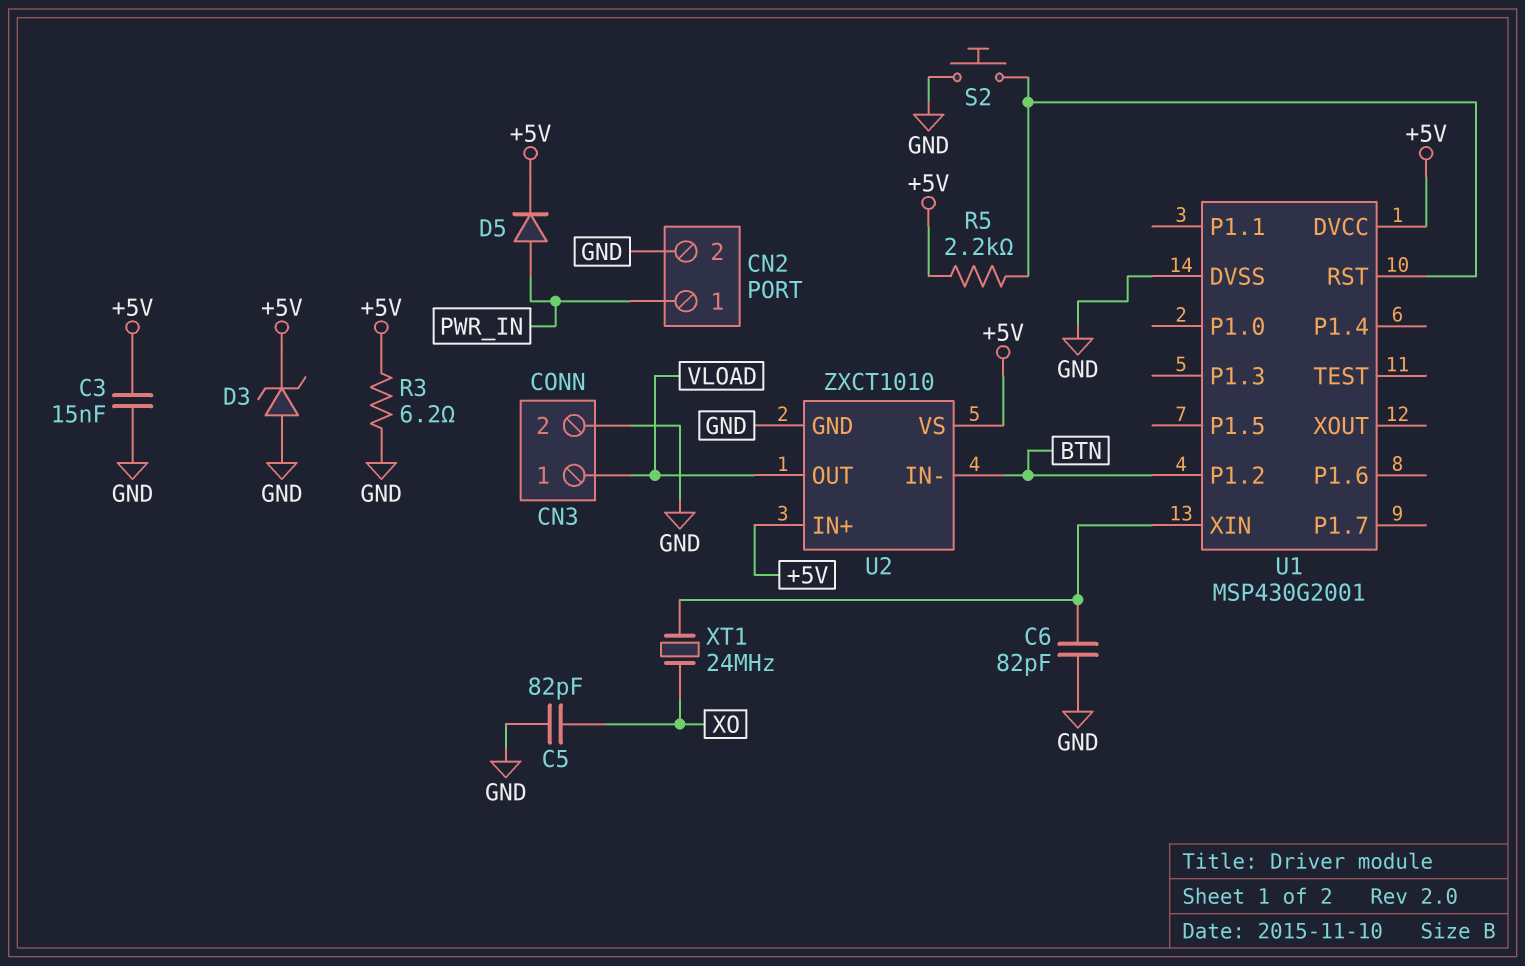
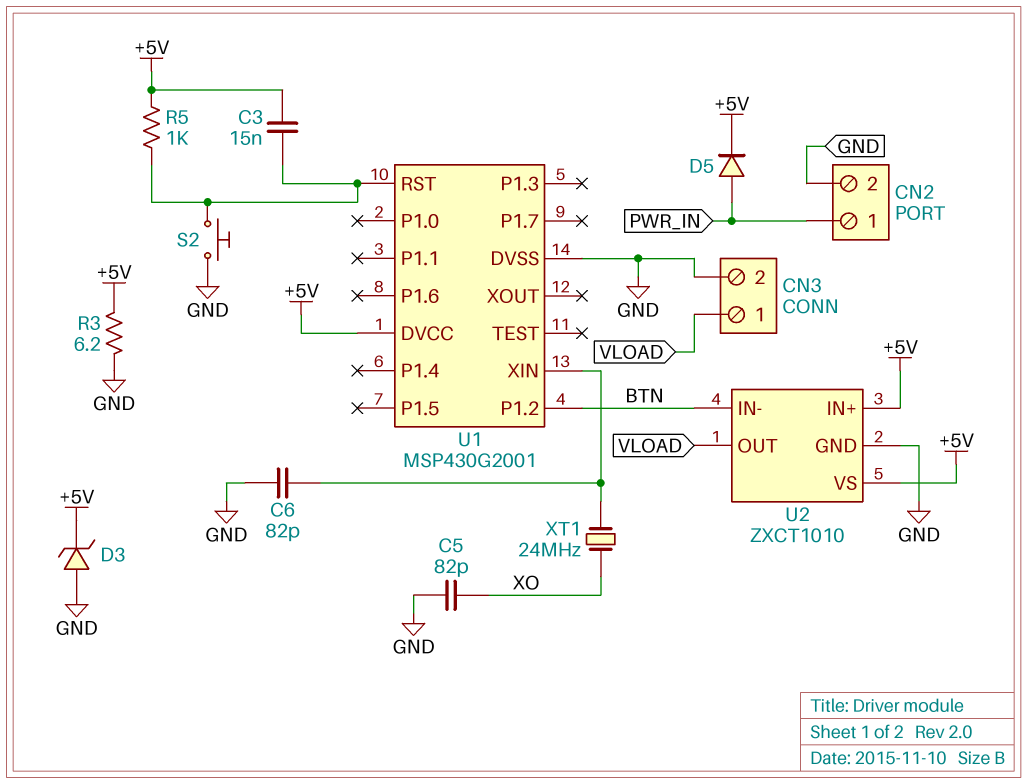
C3: 15nF (+5V, GND) -> 15nF (+5V, U1/RST)
R5: 2.2k (+5V, U1/RST) -> 1k (+5V, U1/RST)

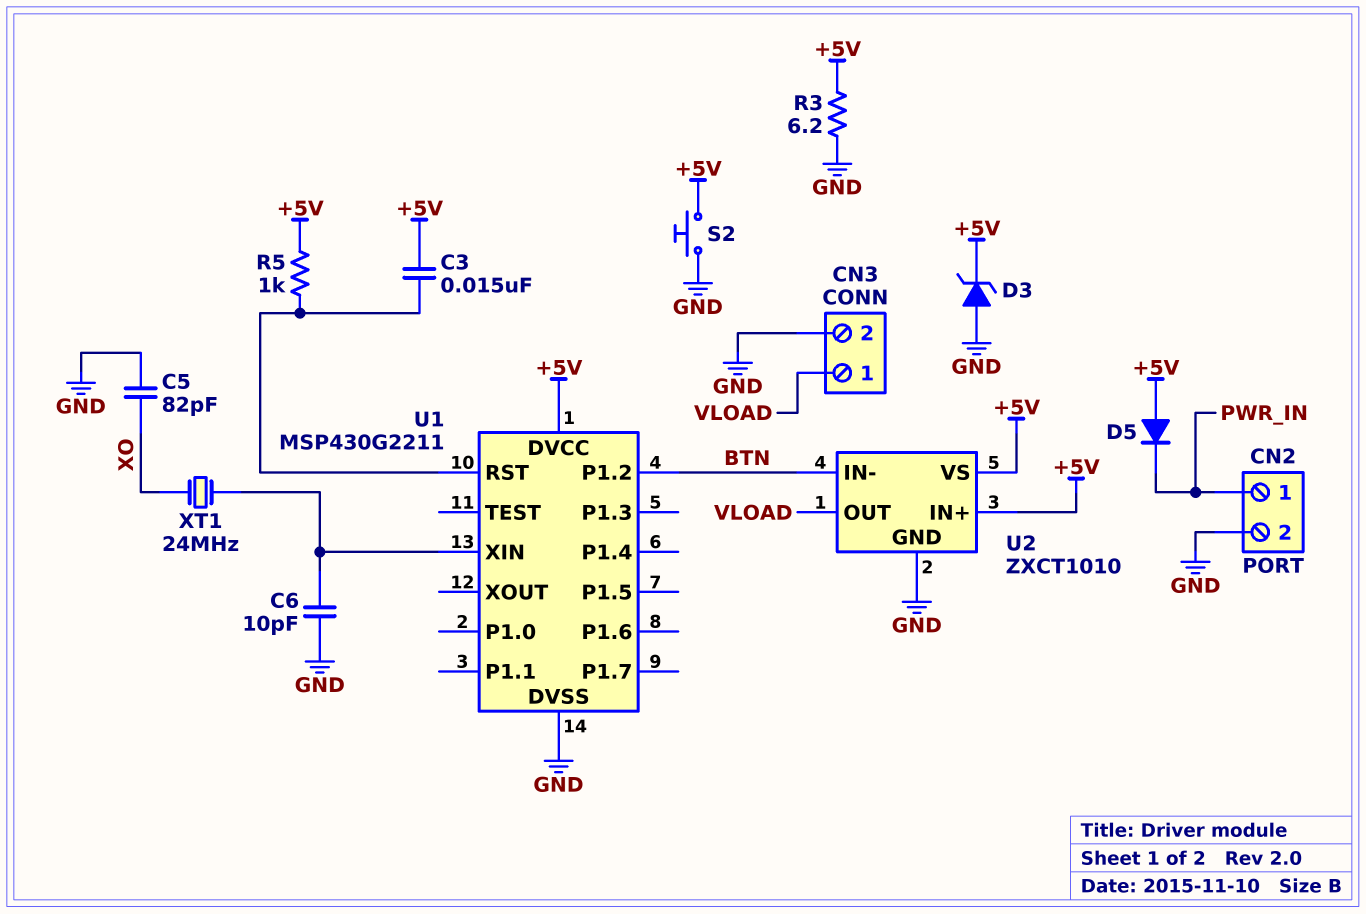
C6: 82pF (GND, U1/XIN) -> 10pF (GND, U1/XIN)
D5: diode (A PWR_IN, K +5V) -> diode (A +5V, K PWR_IN)
S2: button (GND, U1/RST) -> button (+5V, GND)
U1: MSP430G2001 -> MSP430G2211

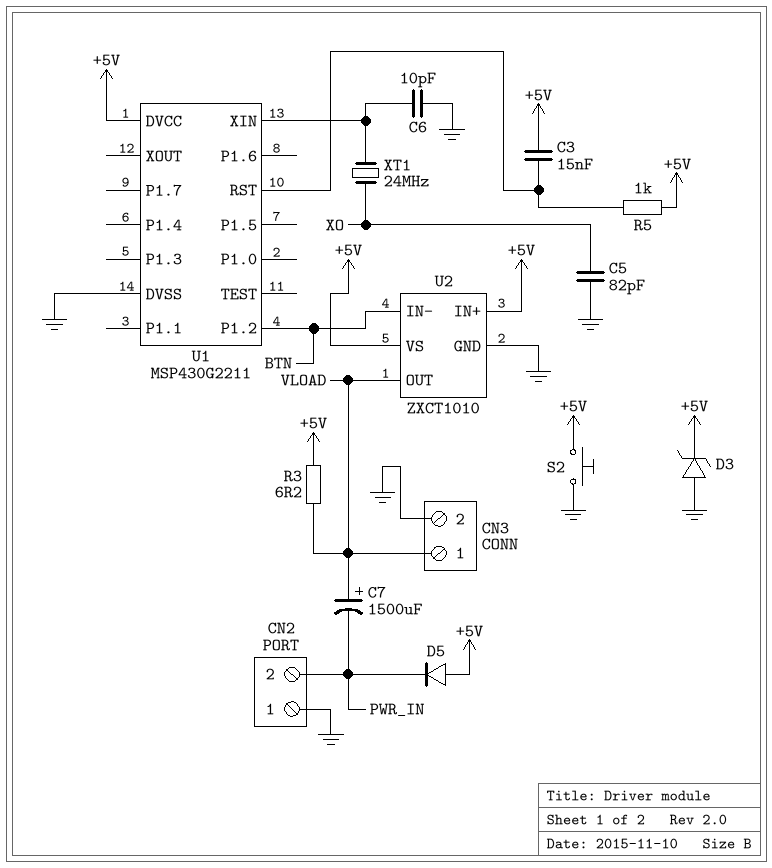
C7: none -> 1500uF (plus VLOAD, minus PWR_IN)
CN2 pin 1: PWR_IN -> GND
CN2 pin 2: GND -> PWR_IN
R3: 6.2 (+5V, GND) -> 6.2 (+5V, VLOAD)

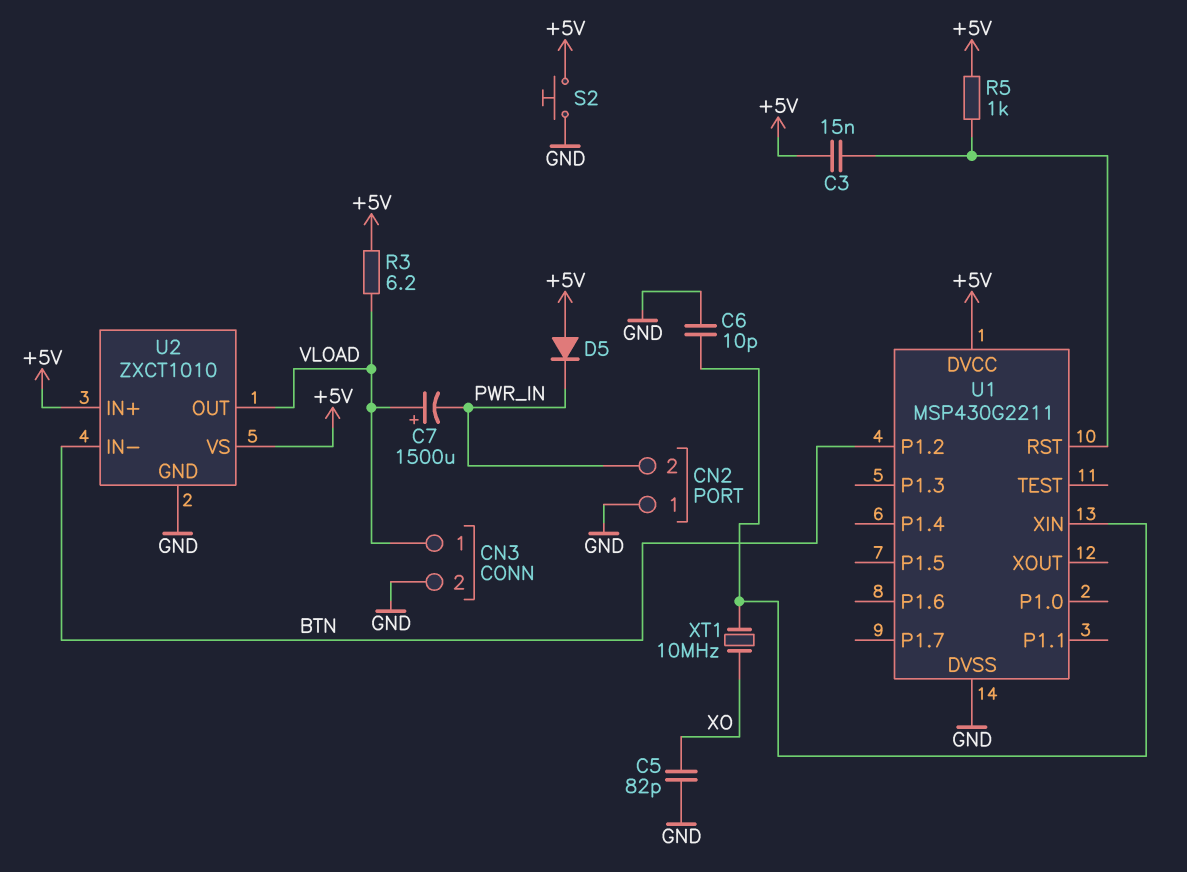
D3: zener (A GND, K +5V) -> none
XT1: 24MHz (U1/XIN, XO) -> 10MHz (U1/XIN, XO)

